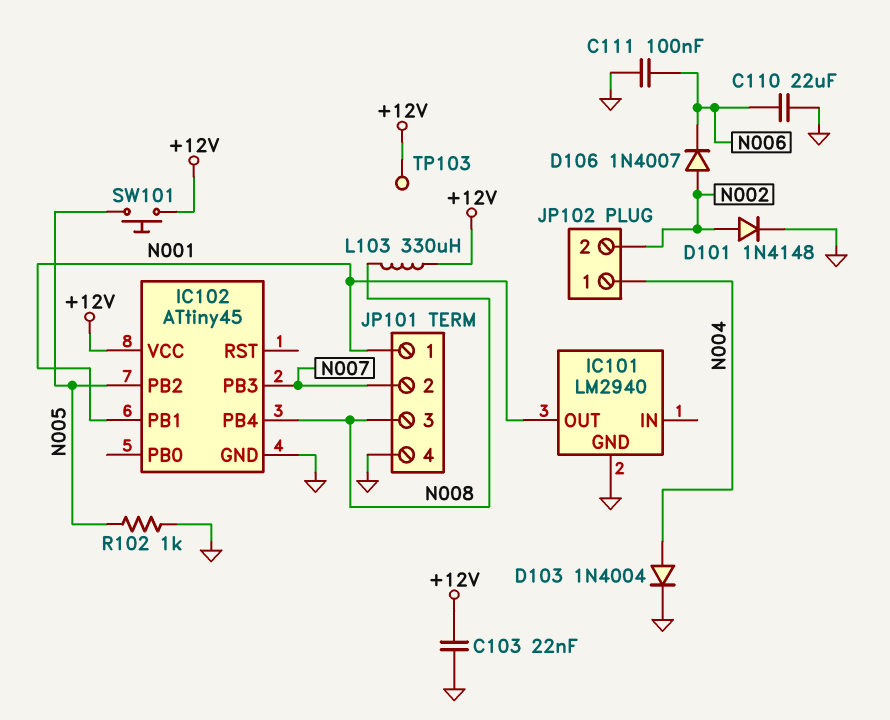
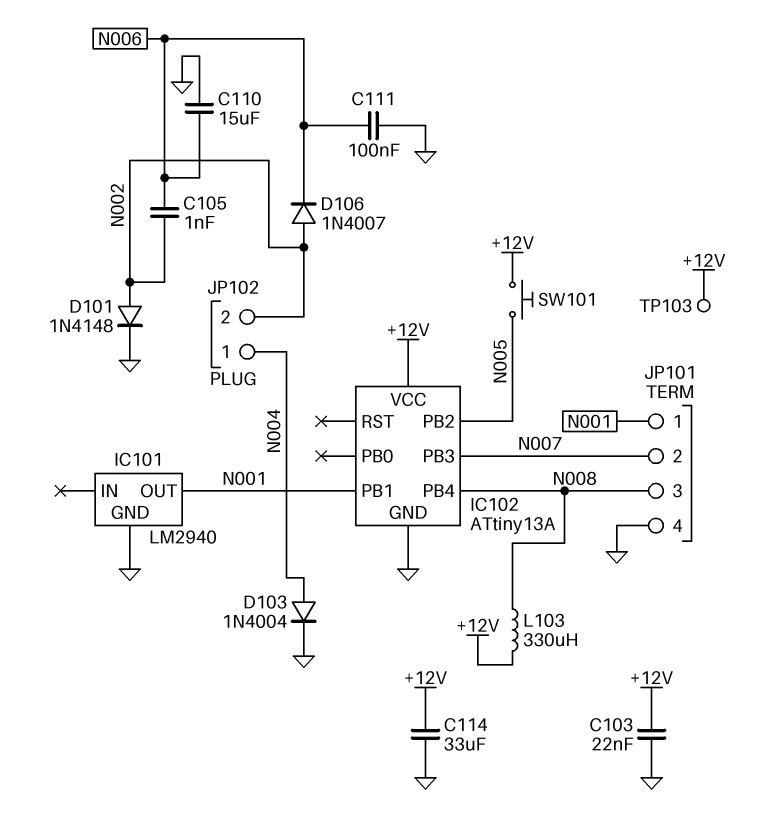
C105: none -> 1nF (N002, N006)
C110: 22uF (GND, N006) -> 15uF (GND, N006)
C114: none -> 33uF (+12V, GND)
IC102: ATtiny45 -> ATtiny13A
R102: 1k (GND, N005) -> none

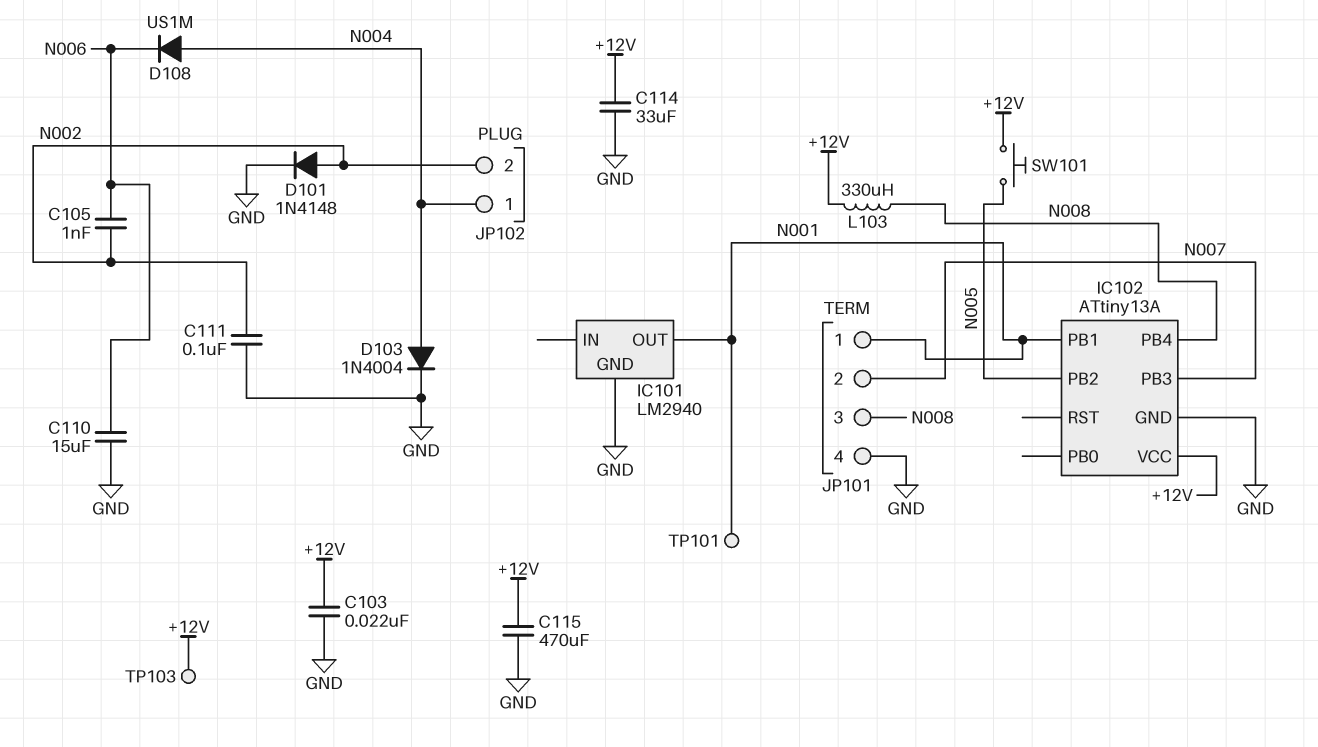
C111: 100nF (GND, N006) -> 100nF (GND, N002)
C115: none -> 470uF (+12V, GND)
D106: diode 1N4007 (A N002, K N006) -> none
D108: none -> diode US1M (A N004, K N006)
TP101: none -> test point (N001)

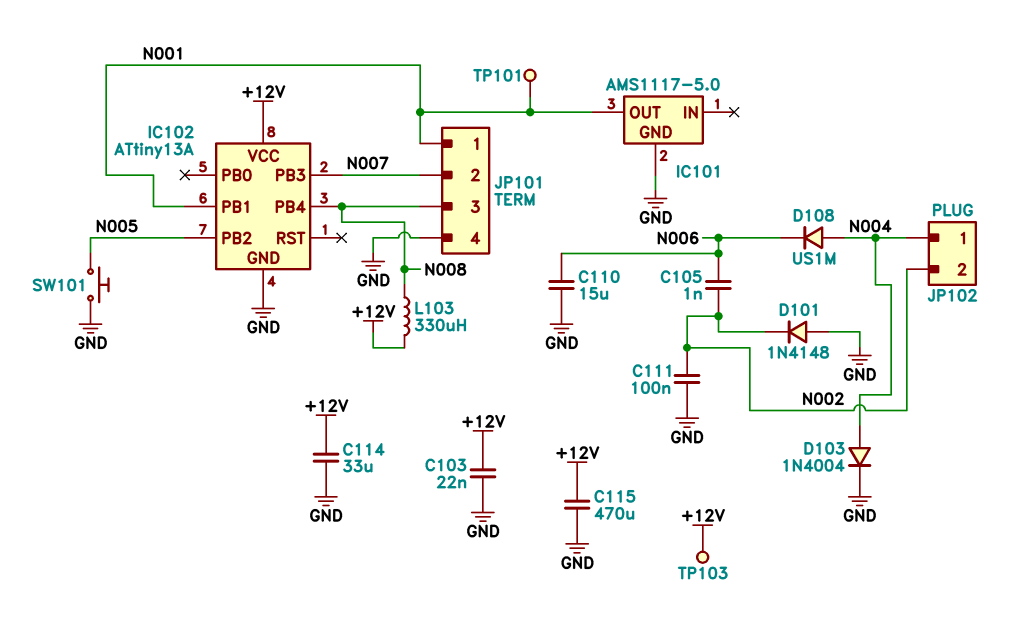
D101: diode 1N4148 (A N002, K GND) -> diode 1N4148 (A GND, K N002)
IC101: LM2940 -> AMS1117-5.0
SW101: button (+12V, N005) -> button (GND, N005)

